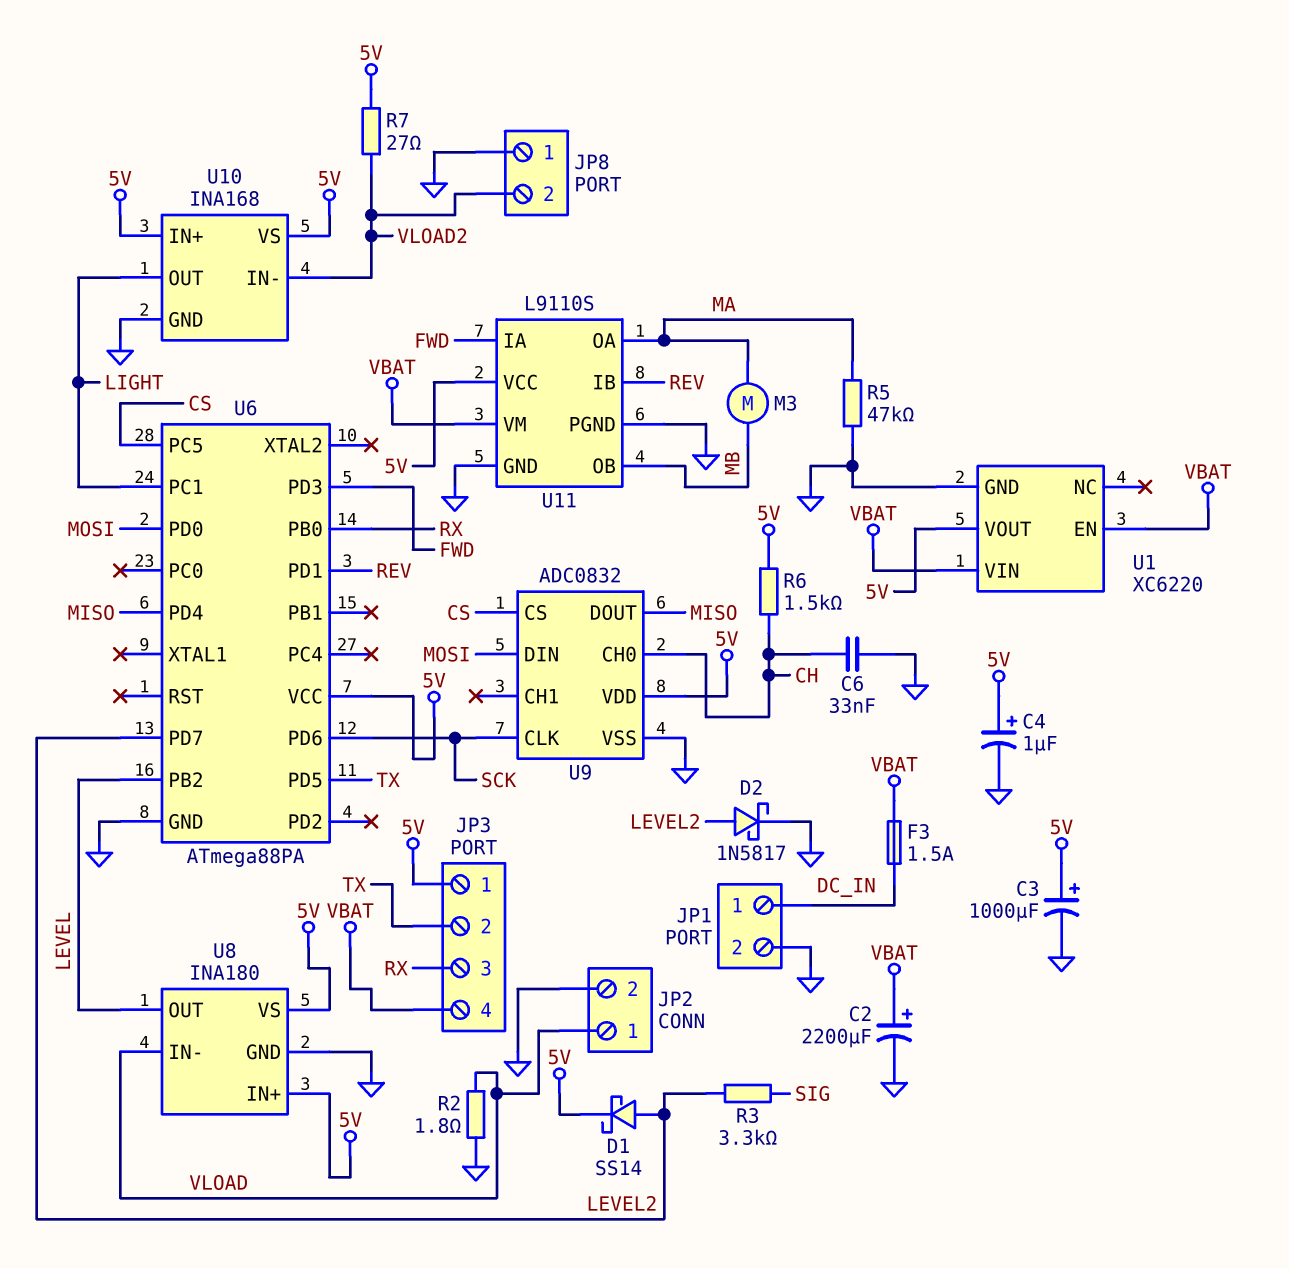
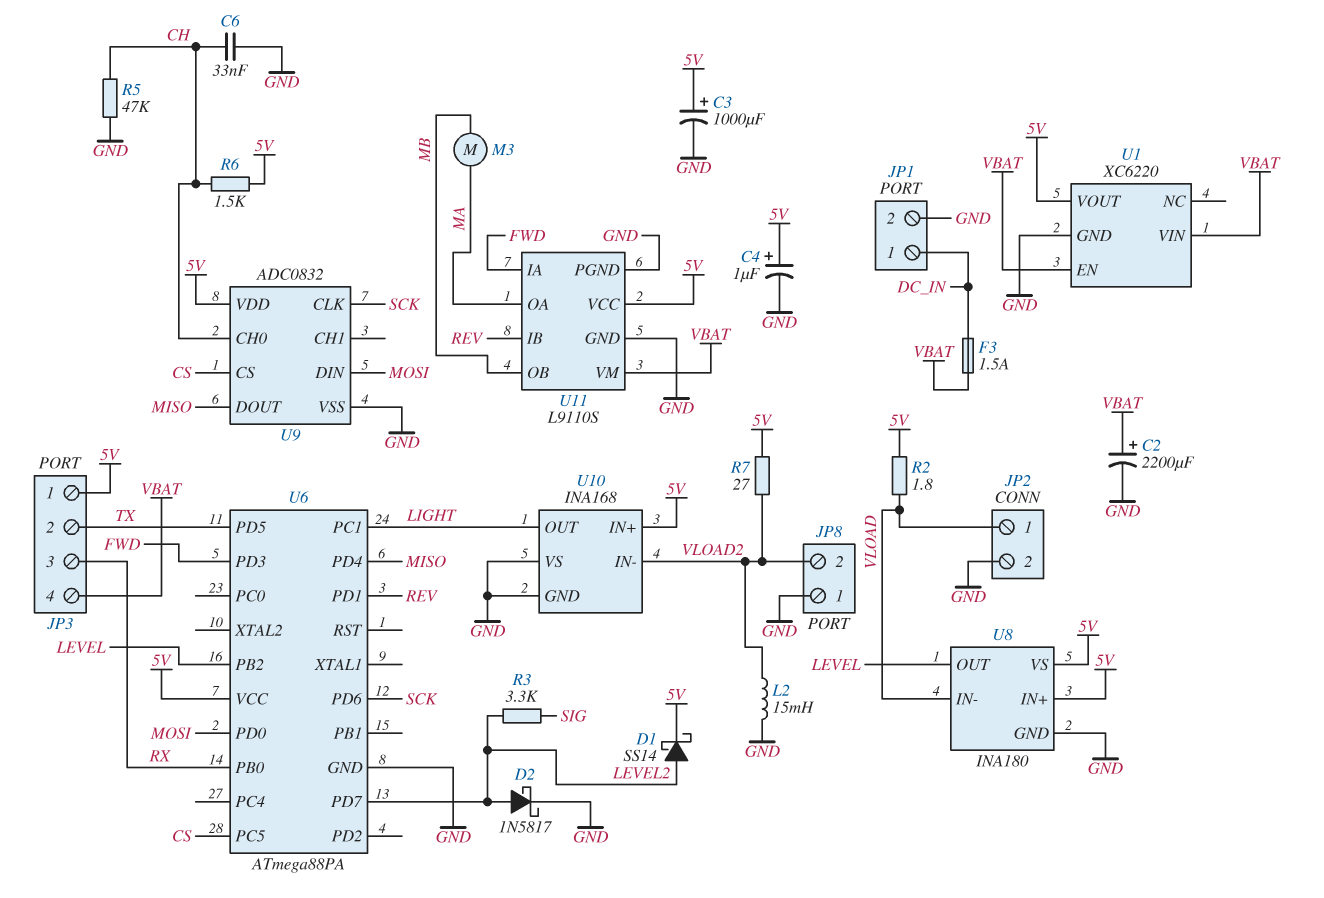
L2: none -> 15mH (GND, VLOAD2)
R2: 1.8 (GND, VLOAD) -> 1.8 (5V, VLOAD)
R5: 47k (GND, MA) -> 47k (CH, GND)
U10 pin VS: 5V -> GND

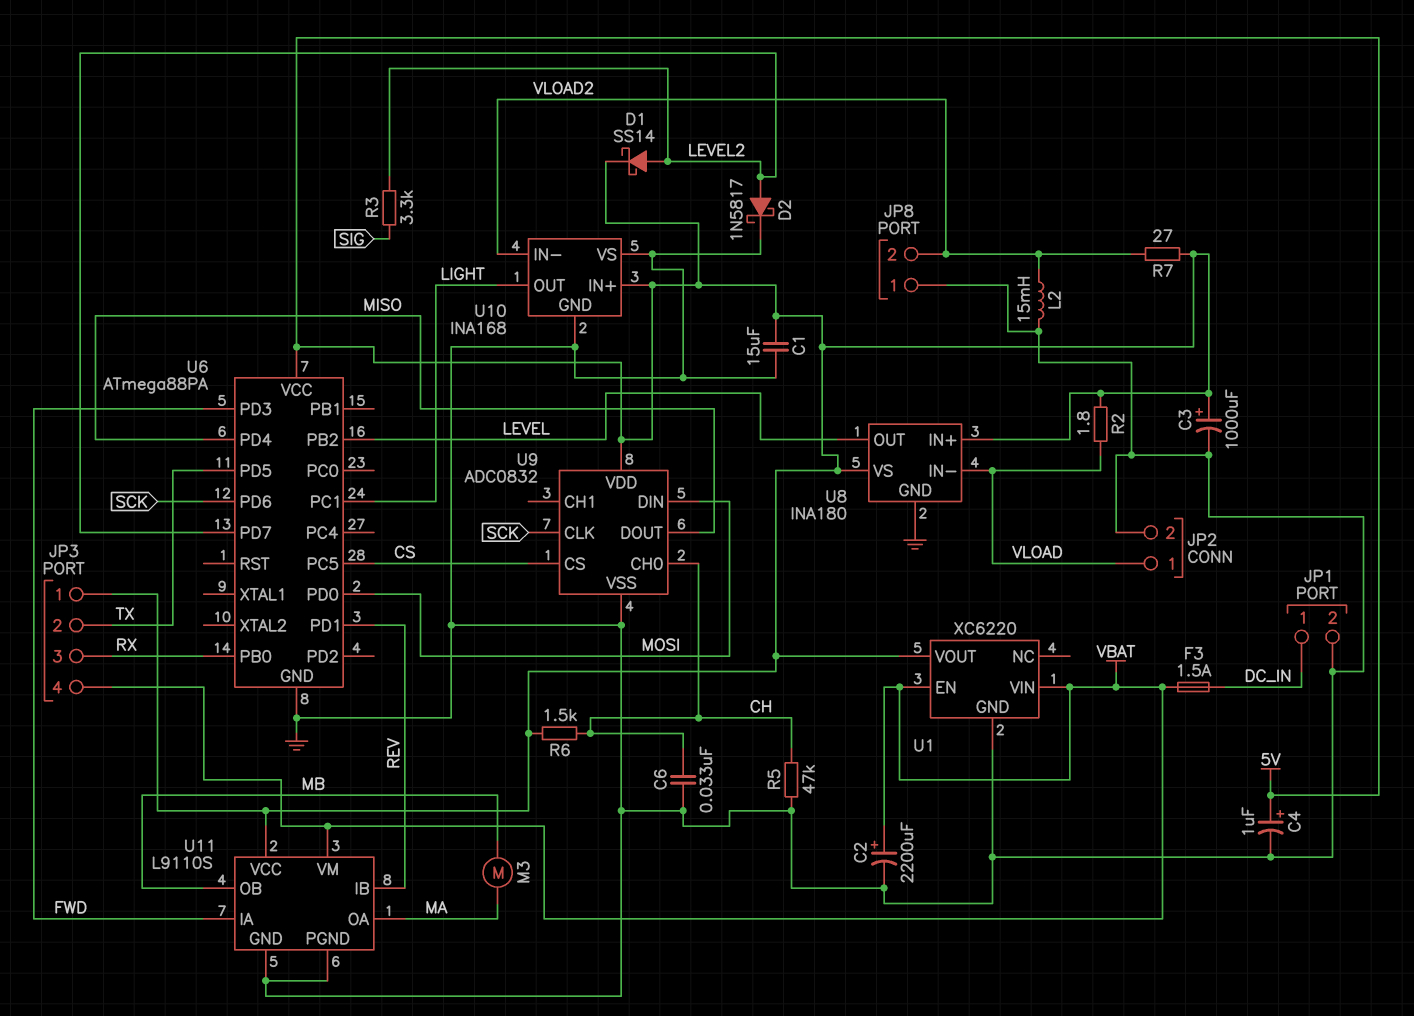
C1: none -> 15uF (5V, GND)

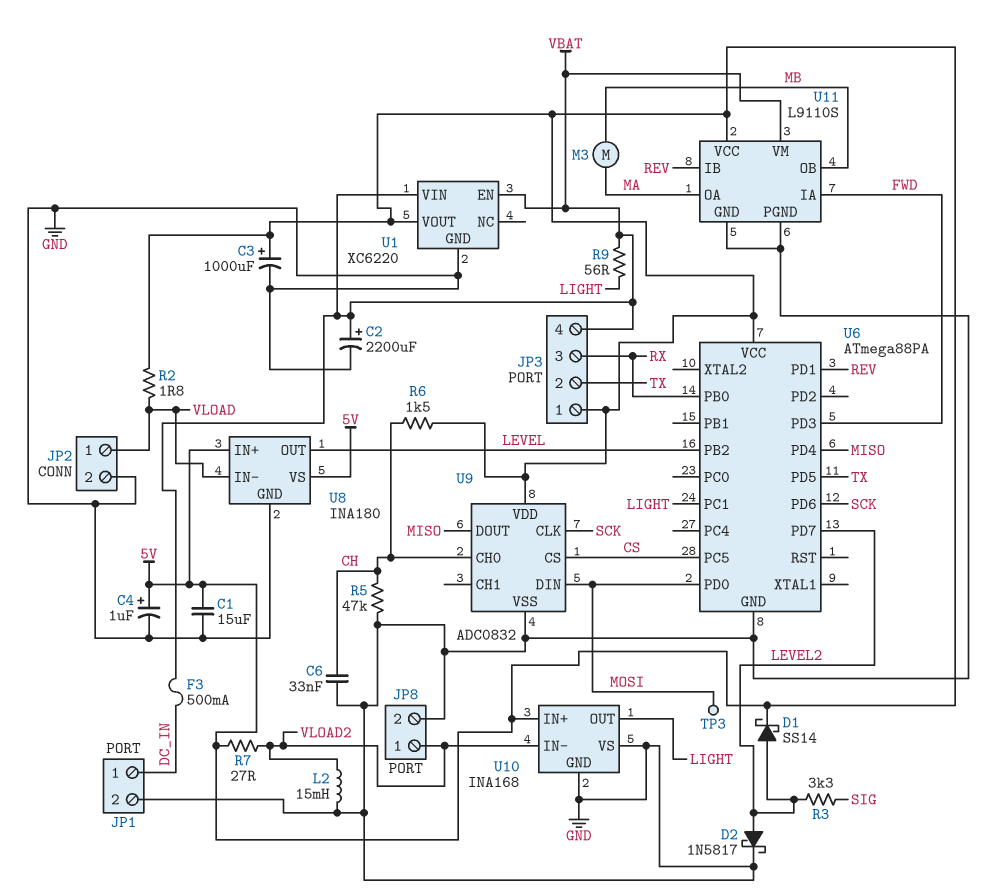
F3: 1.5A (DC_IN, VBAT) -> 500mA (DC_IN, VBAT)
JP8 pin 1: GND -> VLOAD2
JP8 pin 2: VLOAD2 -> GND
R9: none -> 56 (LIGHT, VBAT)
TP3: none -> test point (MOSI)

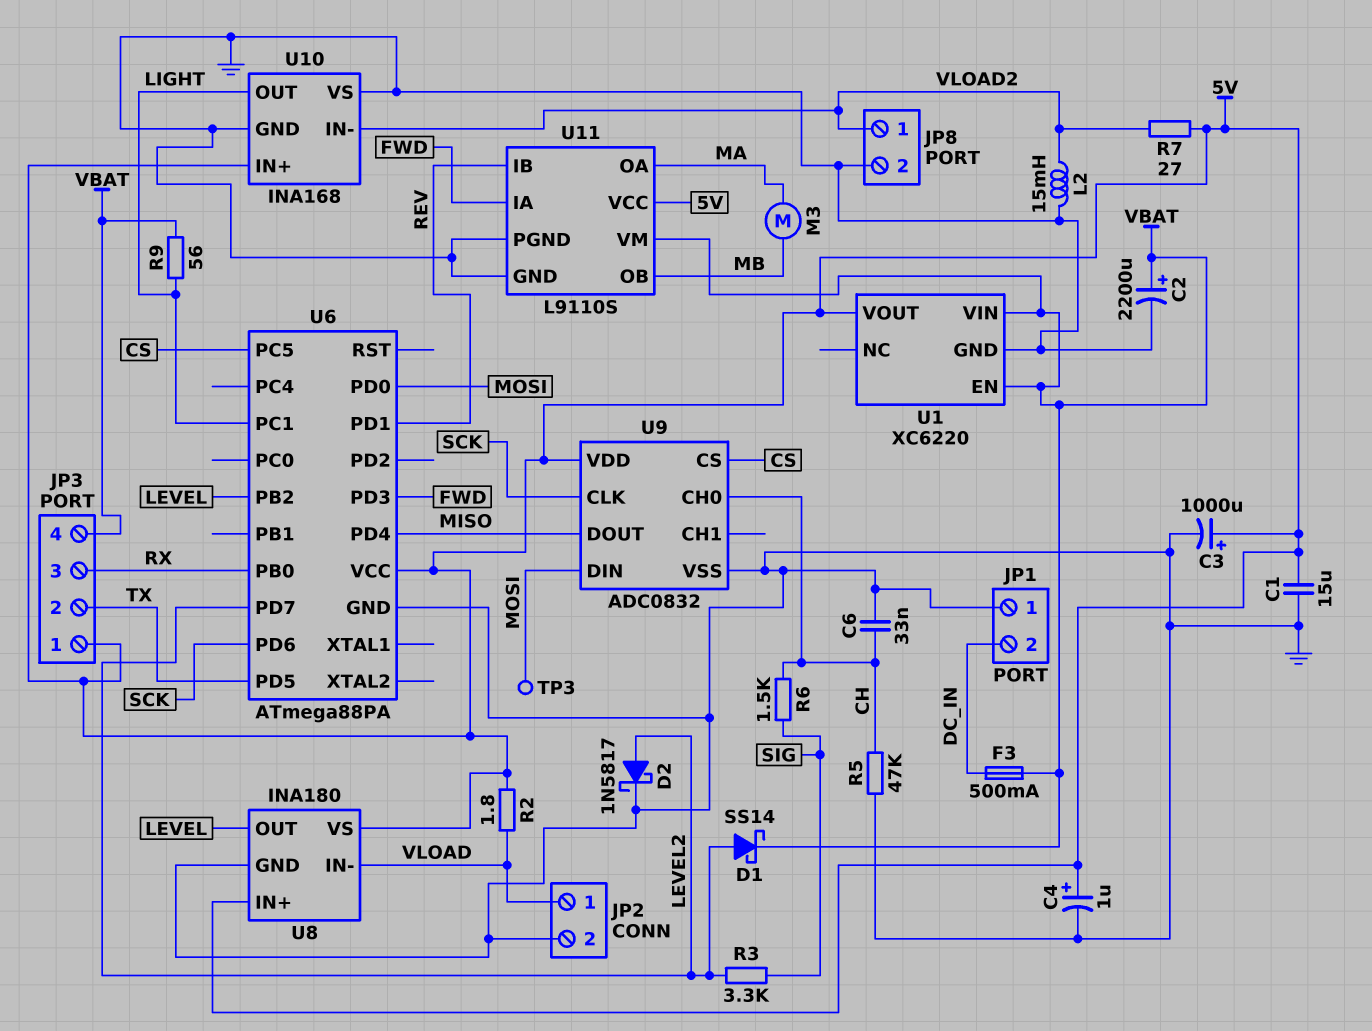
D1: schottky SS14 (A LEVEL2, K 5V) -> schottky SS14 (A LEVEL2, K VBAT)
JP1 pin 1: DC_IN -> GND
JP1 pin 2: GND -> DC_IN
R6: 1.5k (5V, CH) -> 1.5k (CH, SIG)

